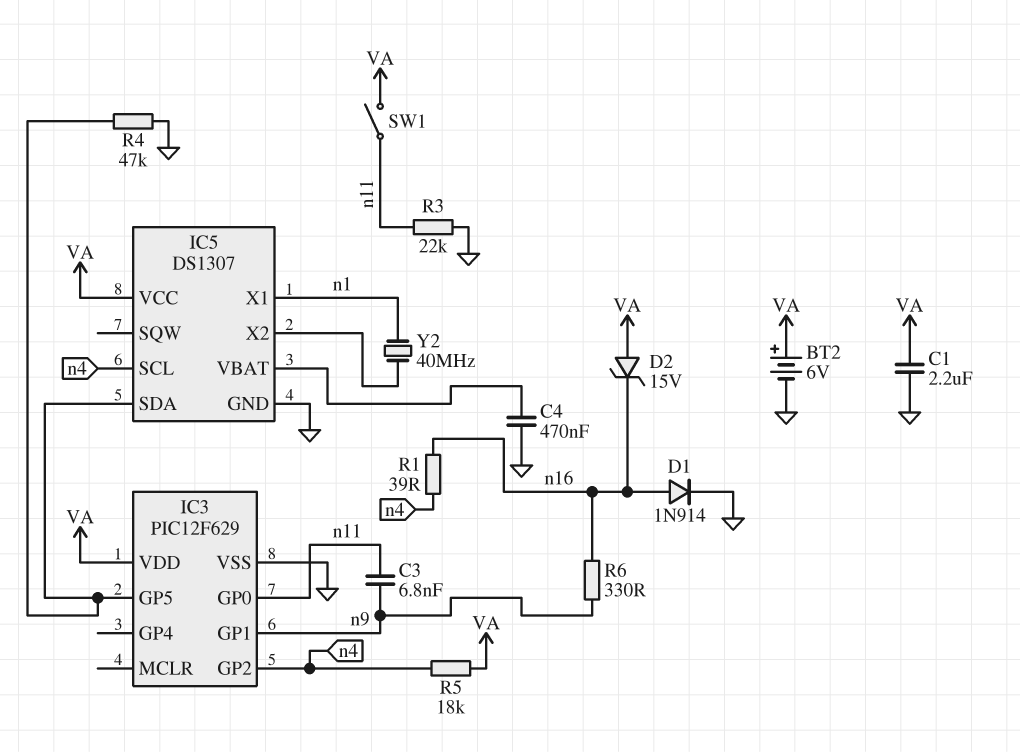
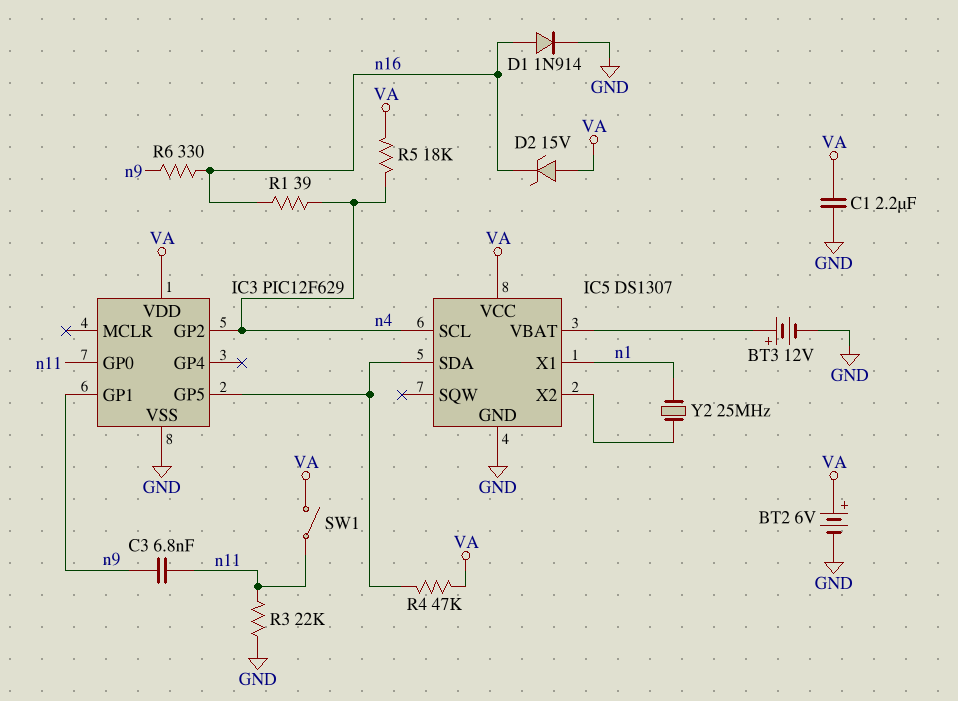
BT3: none -> 12V (plus IC5/VBAT, minus GND)
C4: 470nF (GND, IC5/VBAT) -> none
R4: 47k (GND, IC3/GP5) -> 47k (IC3/GP5, VA)
Y2: 40MHz (IC5/X2, n1) -> 25MHz (IC5/X2, n1)

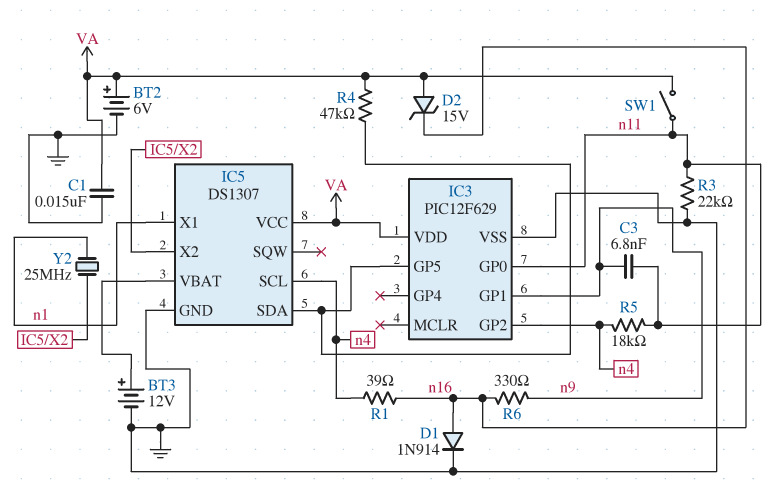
C1: 2.2uF (GND, VA) -> 15nF (GND, VA)
R5: 18k (VA, n4) -> 18k (n4, n11)

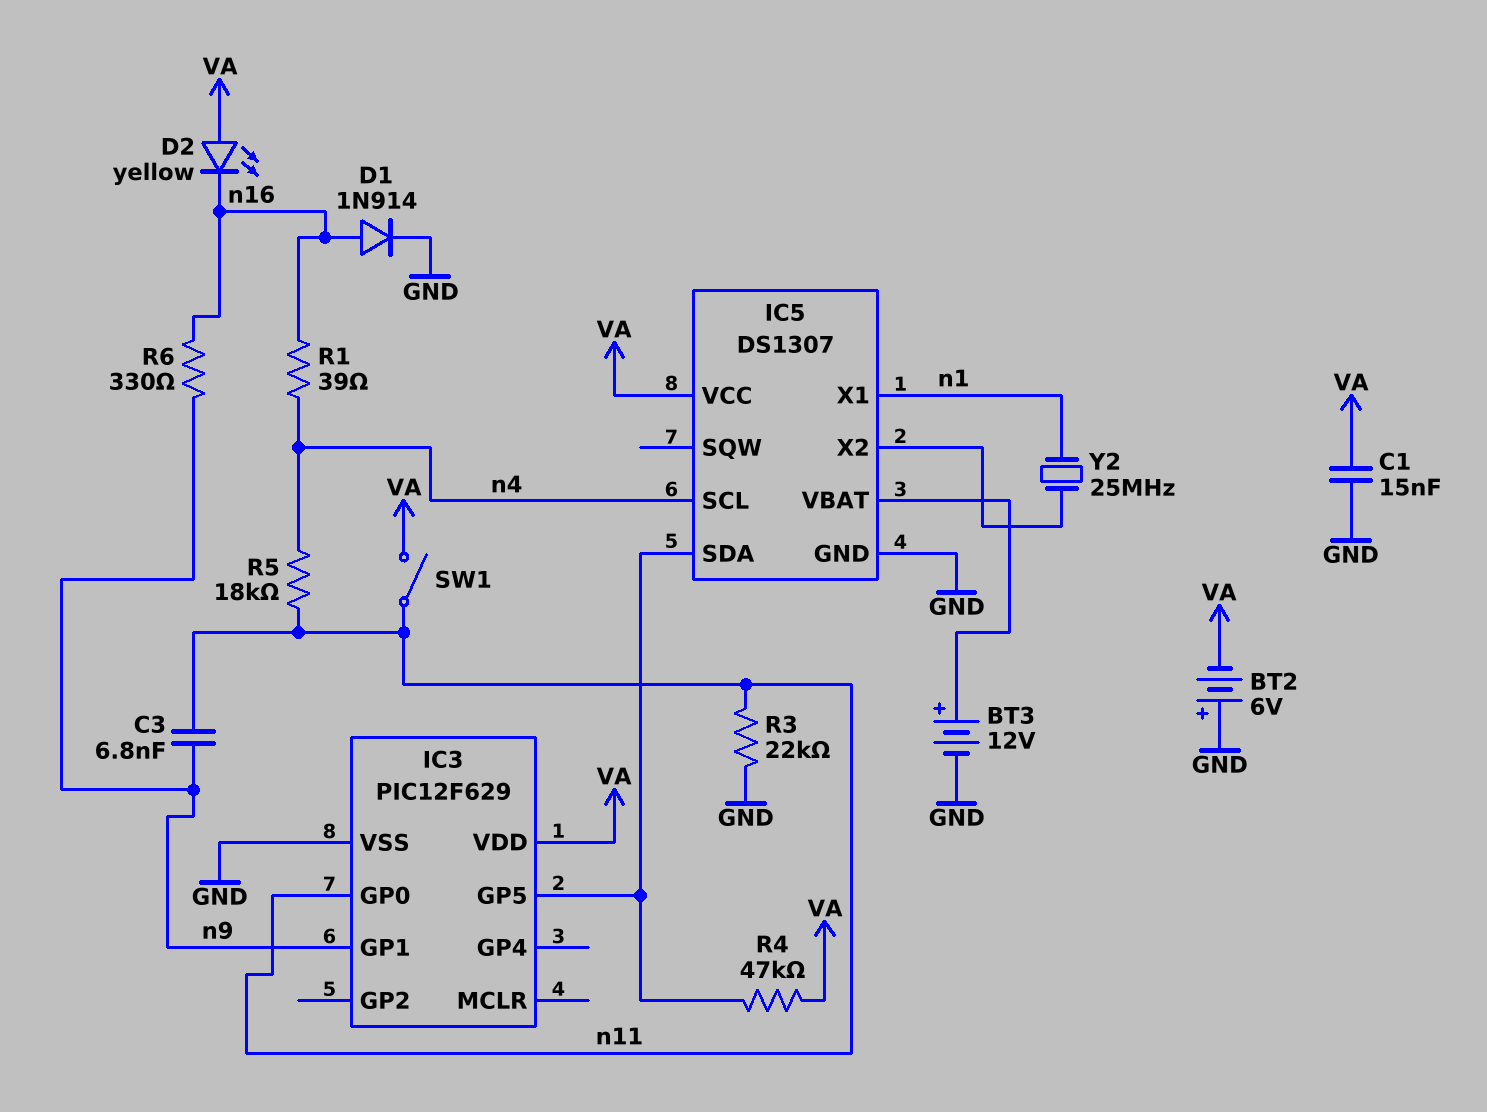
BT2: 6V (plus VA, minus GND) -> 6V (plus GND, minus VA)
D2: zener 15V (A VA, K n16) -> LED yellow (A VA, K n16)
IC3 pin GP2: n4 -> none

